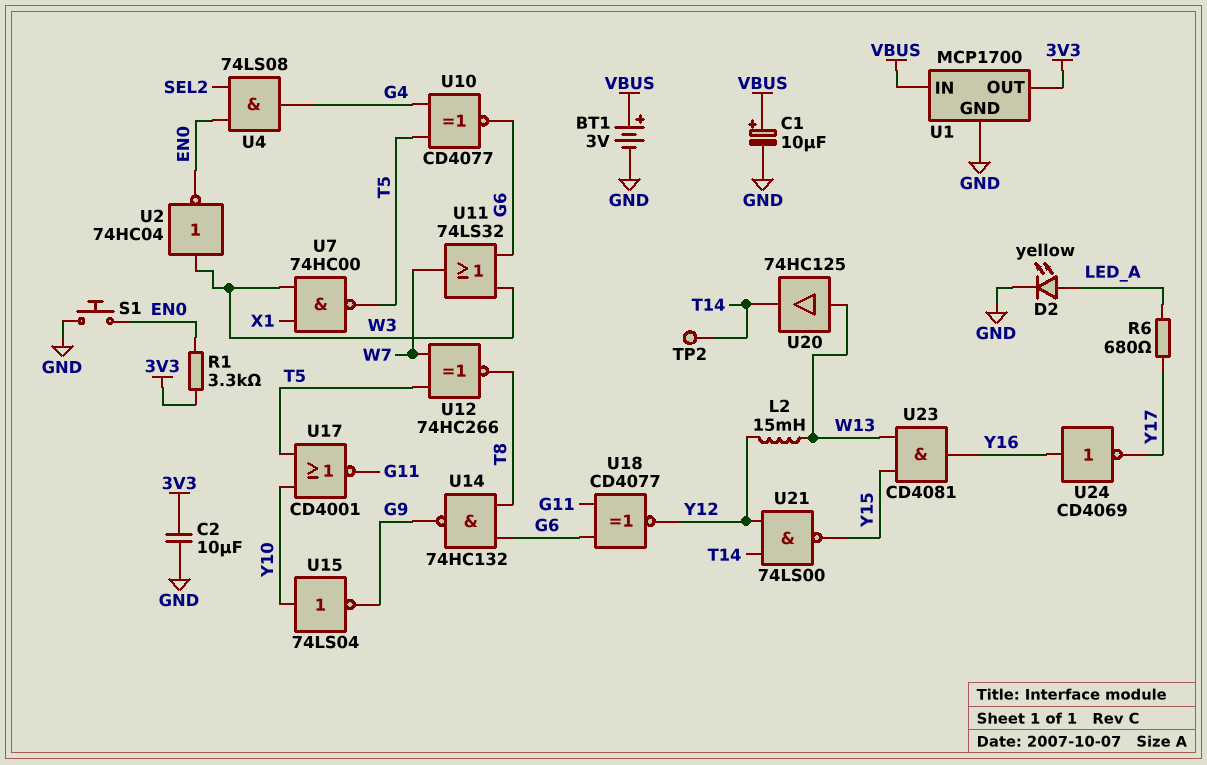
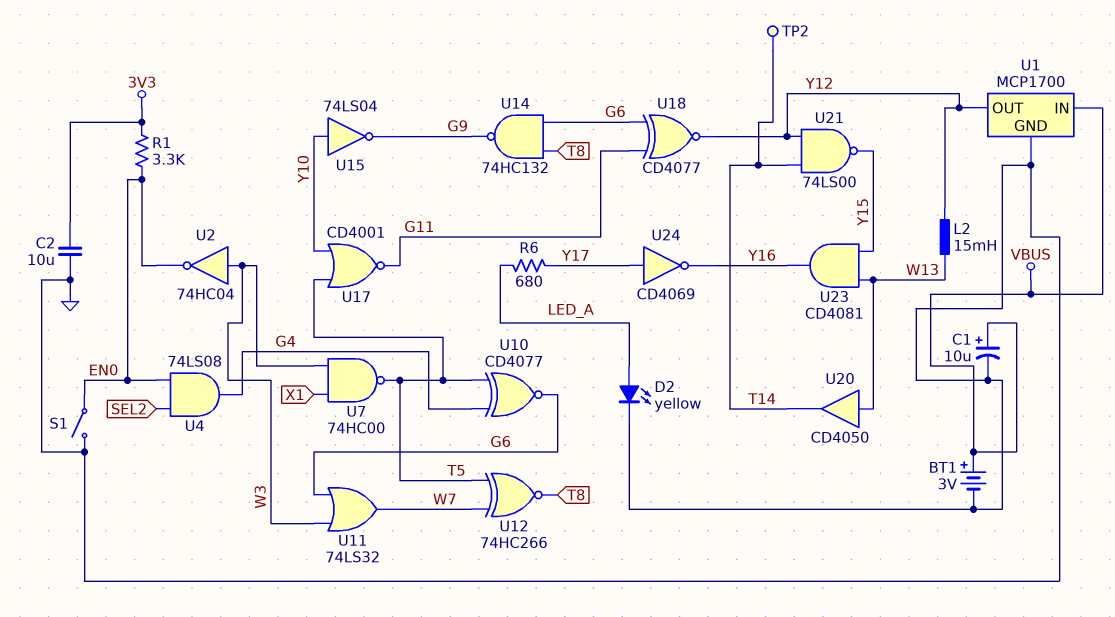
S1: button (EN0, GND) -> switch (EN0, GND)
U1 pin OUT: 3V3 -> Y12
U20: buffer 74HC125 (in W13, out T14) -> buffer CD4050 (in W13, out T14)
U24: NOT CD4069 (in Y16, out Y17) -> NOT CD4069 (in Y17, out Y16)

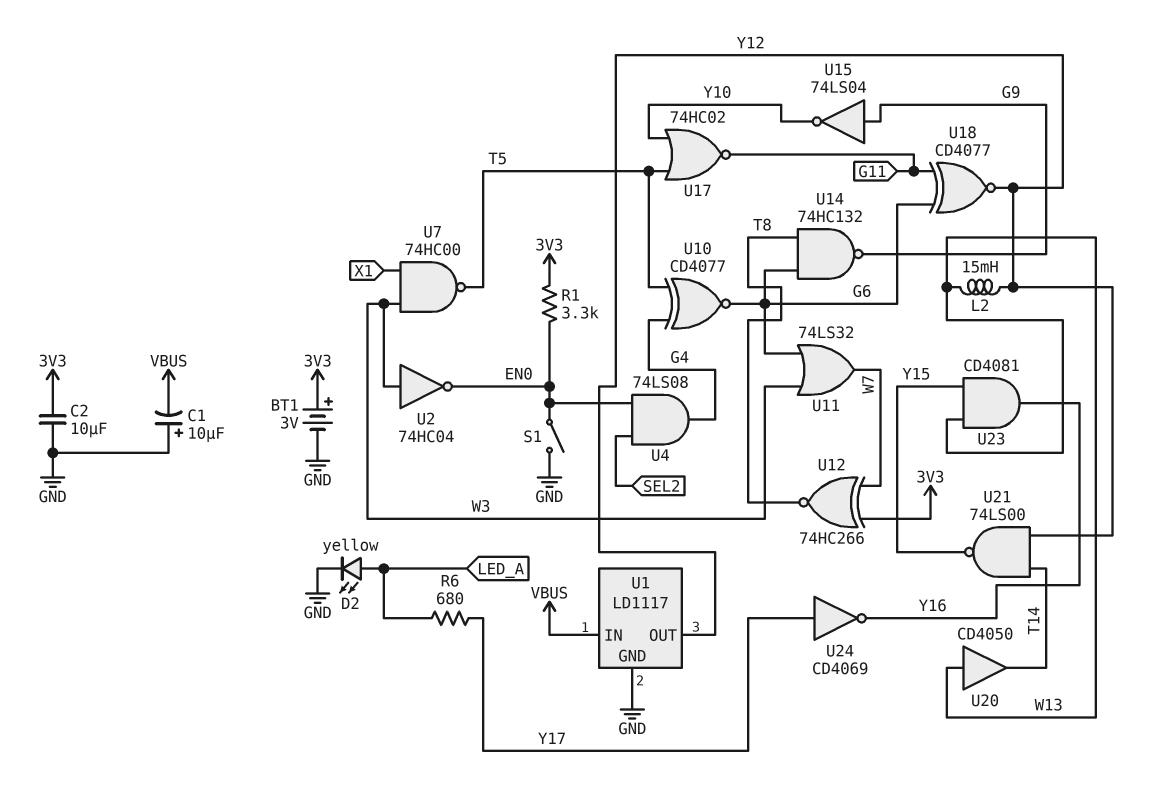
BT1: 3V (plus VBUS, minus GND) -> 3V (plus 3V3, minus GND)
C1: 10uF (plus VBUS, minus GND) -> 10uF (plus GND, minus VBUS)
TP2: test point (T14) -> none
U1: MCP1700 -> LD1117
U12: XNOR 74HC266 (in T5, in W7, out T8) -> XNOR 74HC266 (in 3V3, in W7, out T8)
U15: NOT 74LS04 (in Y10, out G9) -> NOT 74LS04 (in G9, out Y10)
U17: NOR CD4001 (in T5, in Y10, out G11) -> NOR 74HC02 (in T5, in Y10, out G11)

